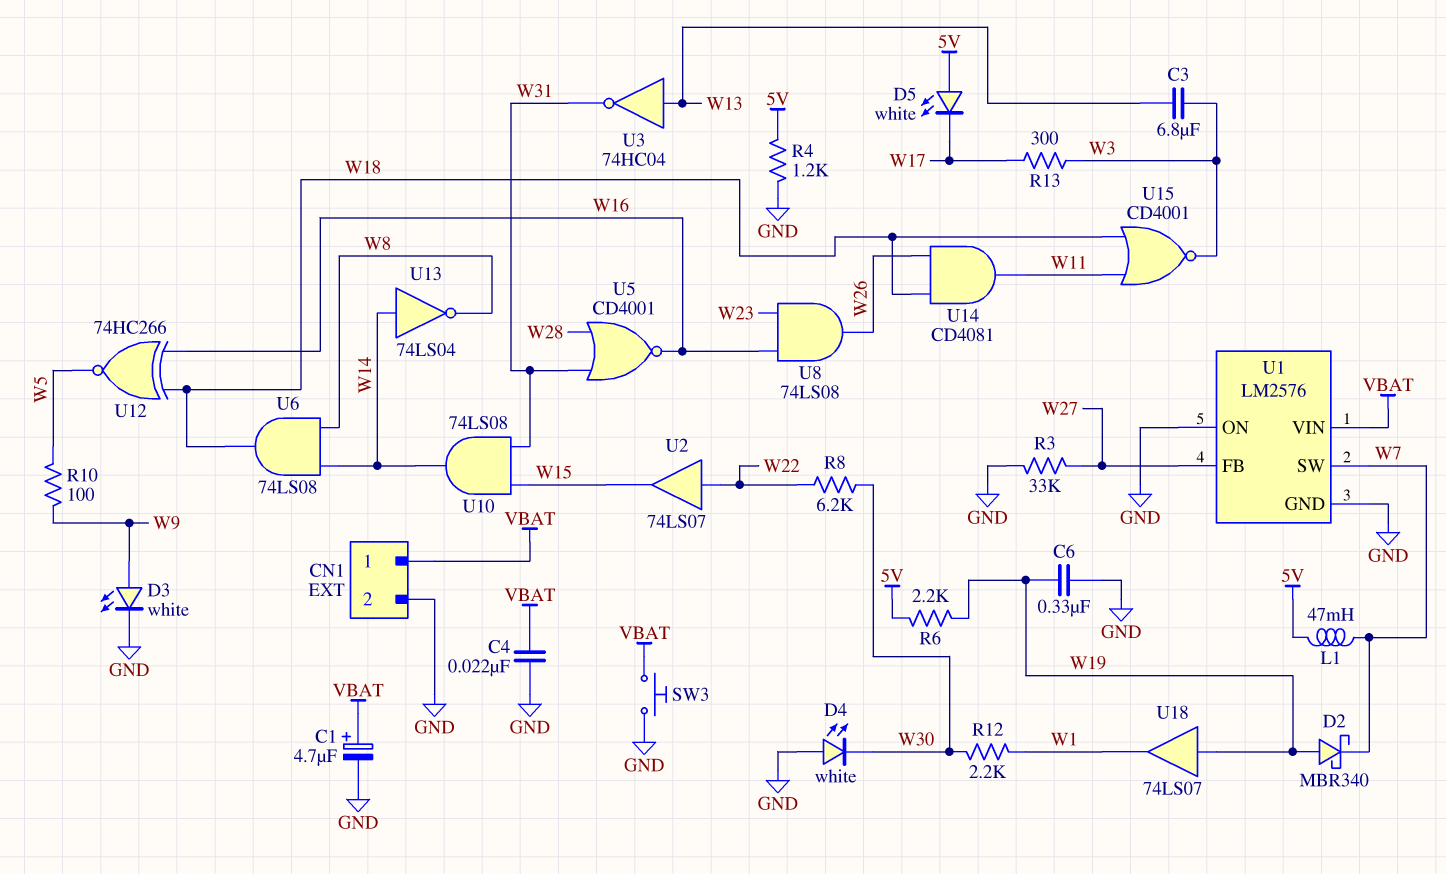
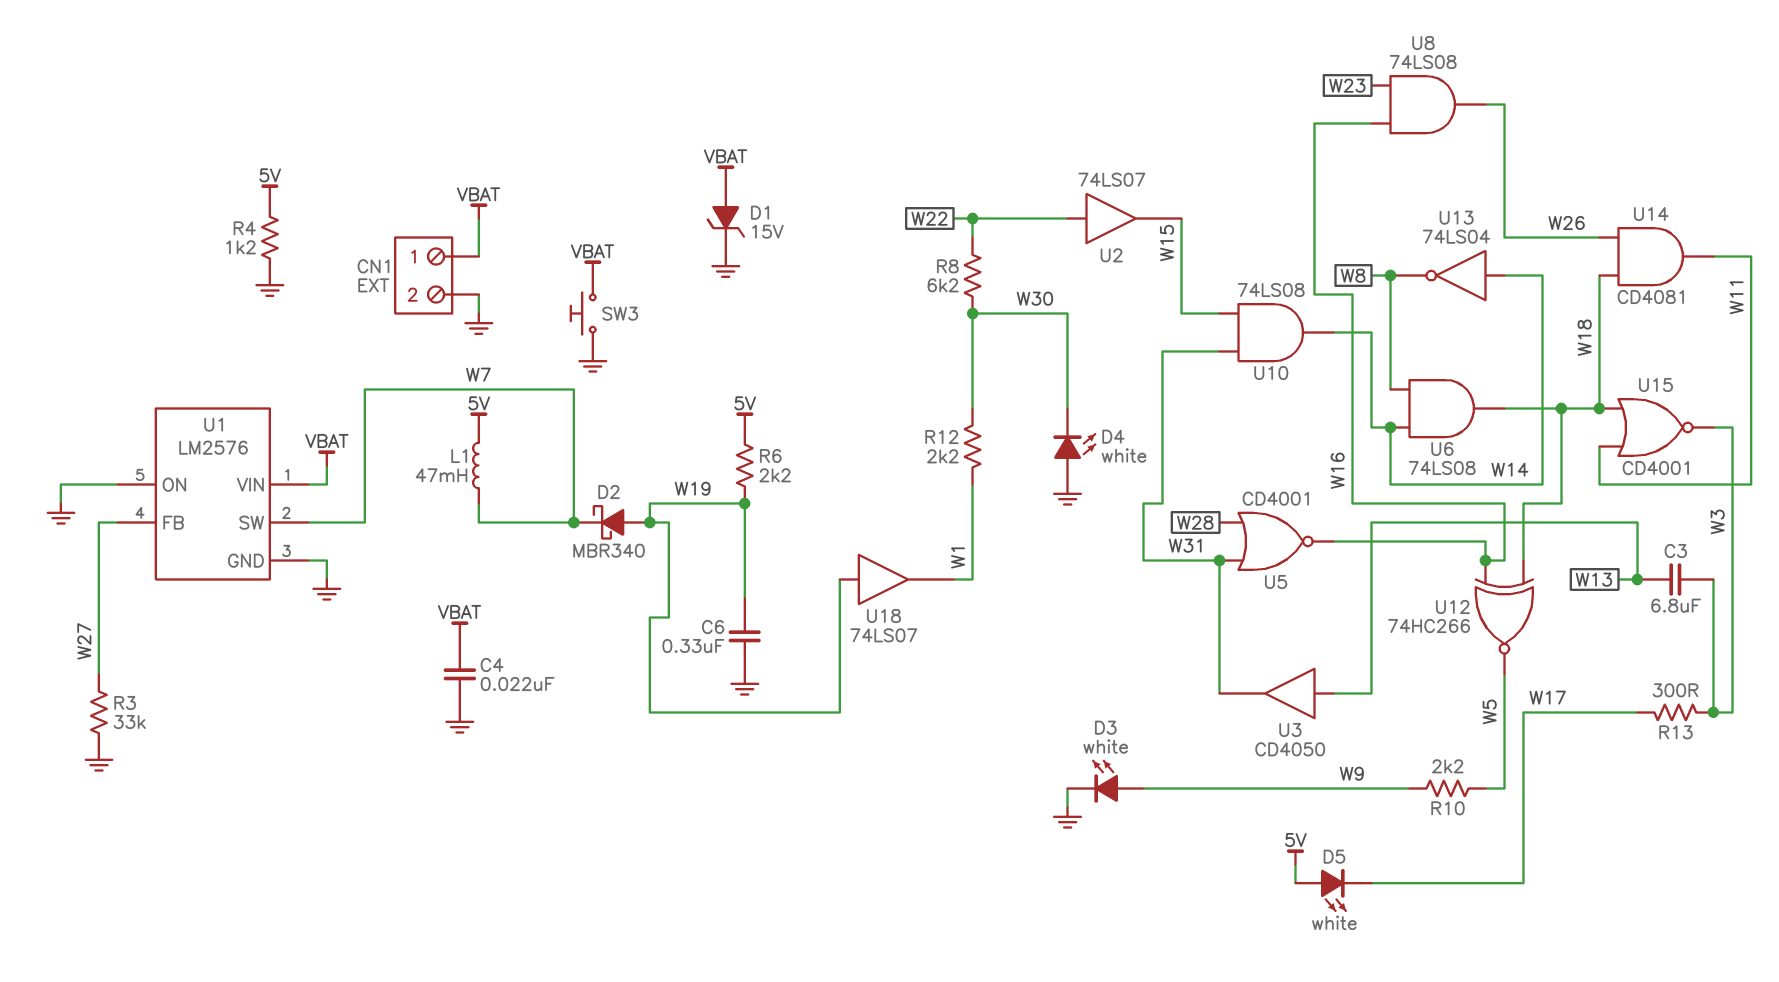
C1: 4.7uF (plus VBAT, minus GND) -> none
D1: none -> zener 15V (A VBAT, K GND)
R10: 100 (W5, W9) -> 2.2k (W5, W9)
U3: NOT 74HC04 (in W13, out W31) -> buffer CD4050 (in W13, out W31)

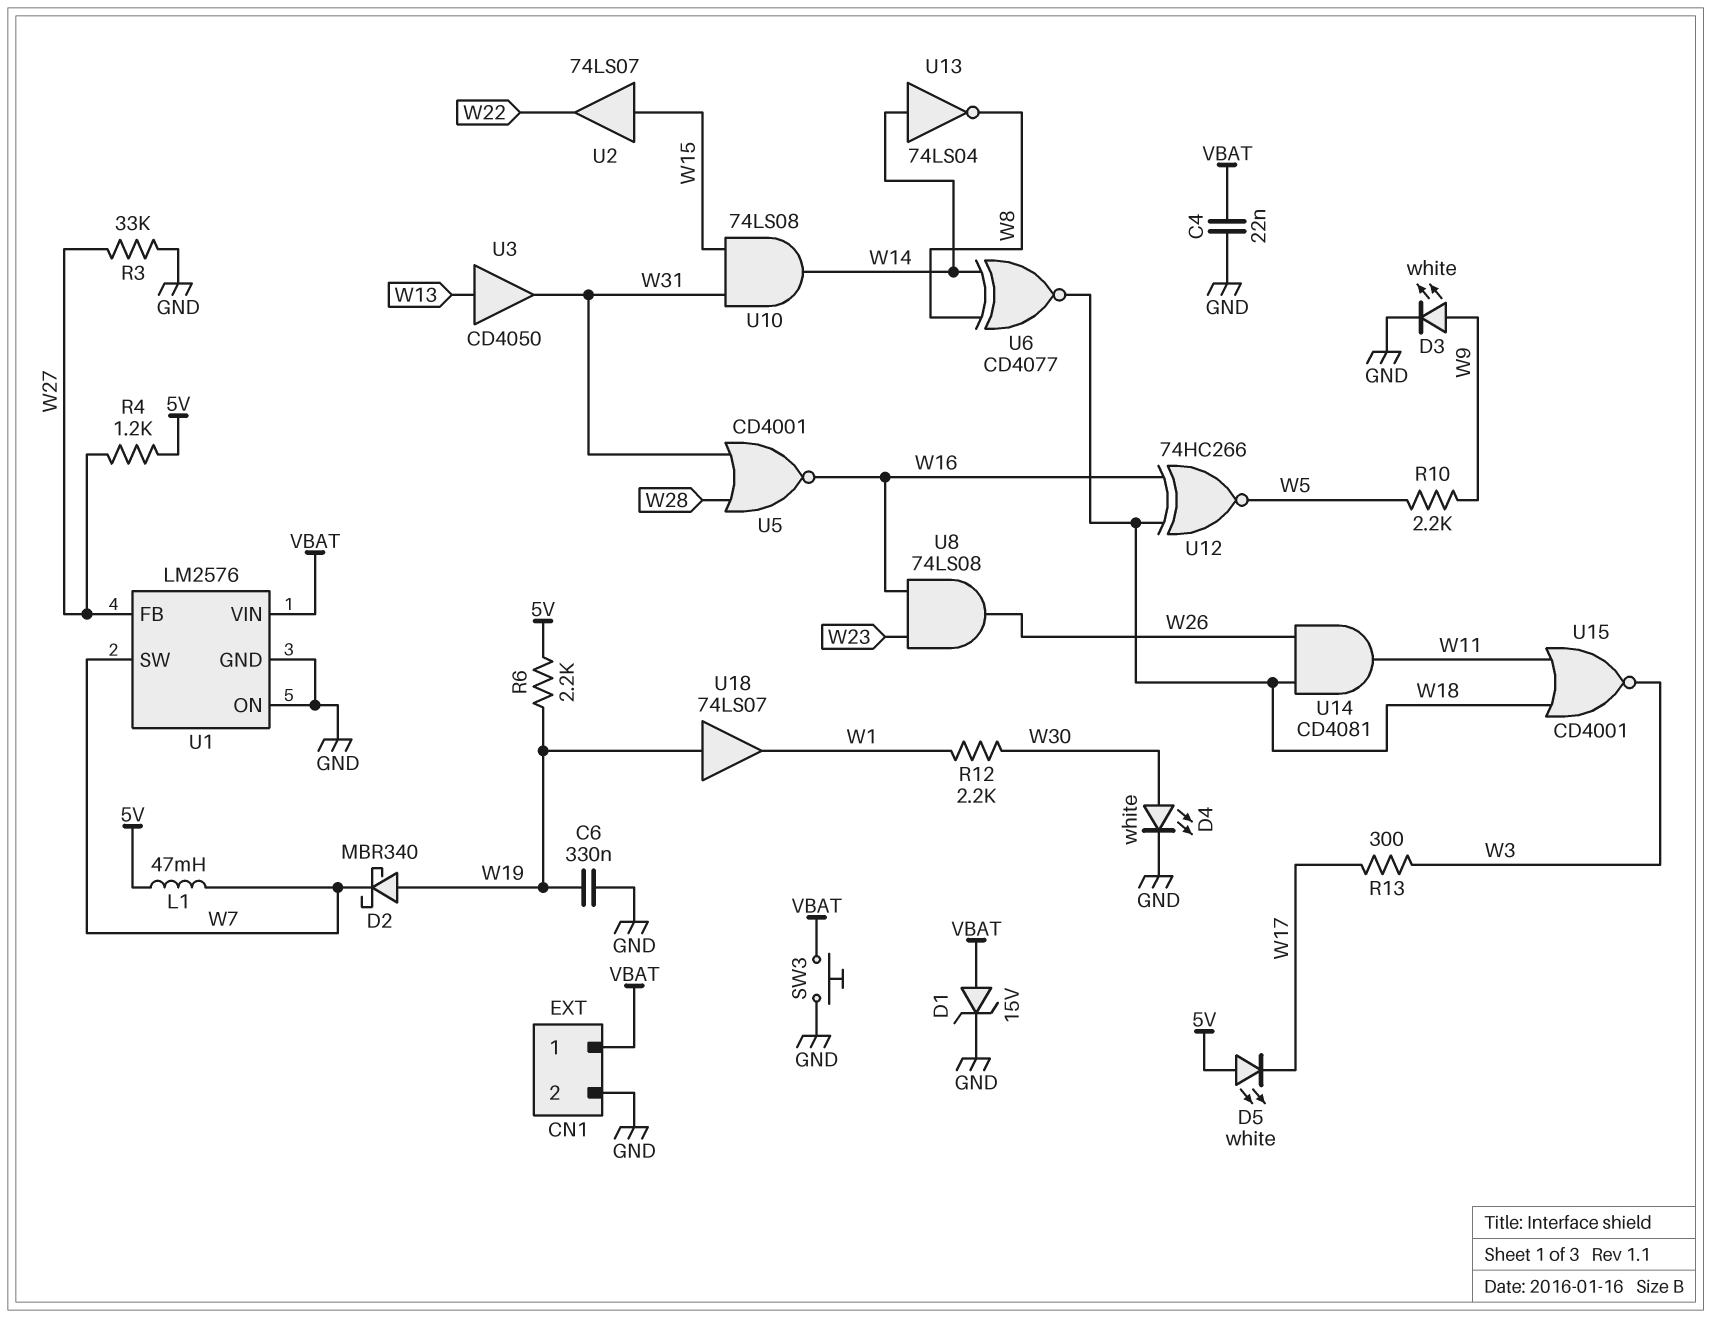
C3: 6.8uF (W3, W13) -> none
D4: LED white (A GND, K W30) -> LED white (A W30, K GND)
R4: 1.2k (5V, GND) -> 1.2k (5V, W27)
R8: 6.2k (W22, W30) -> none
U2: buffer 74LS07 (in W22, out W15) -> buffer 74LS07 (in W15, out W22)
U6: AND 74LS08 (in W8, in W14, out W18) -> XNOR CD4077 (in W8, in W14, out W18)

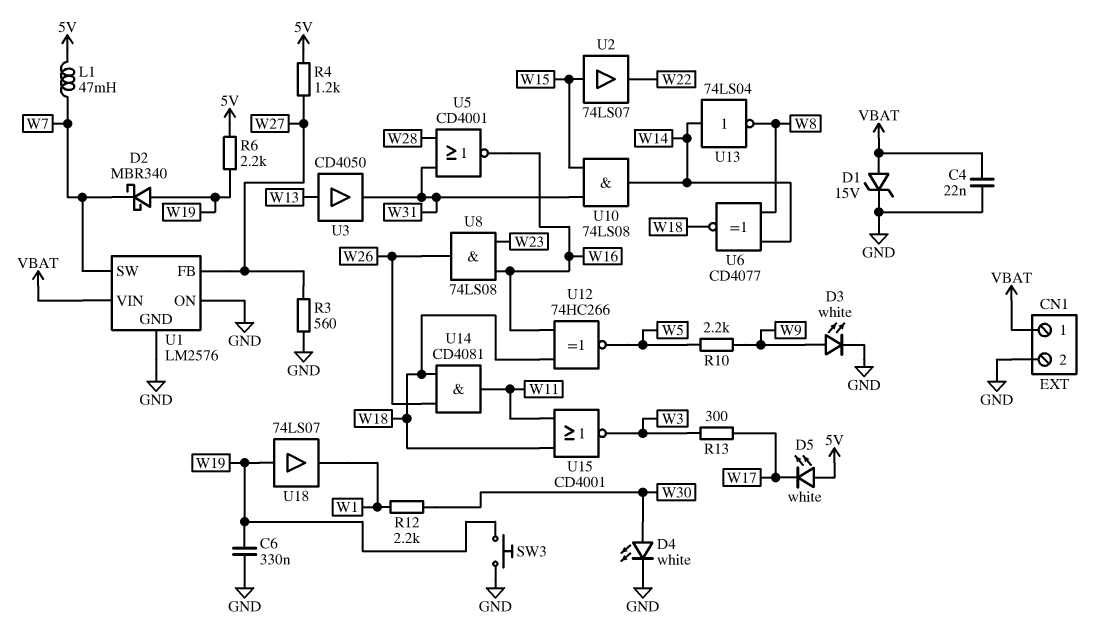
R3: 33k (GND, W27) -> 560 (GND, W27)
SW3: button (GND, VBAT) -> button (GND, W19)

